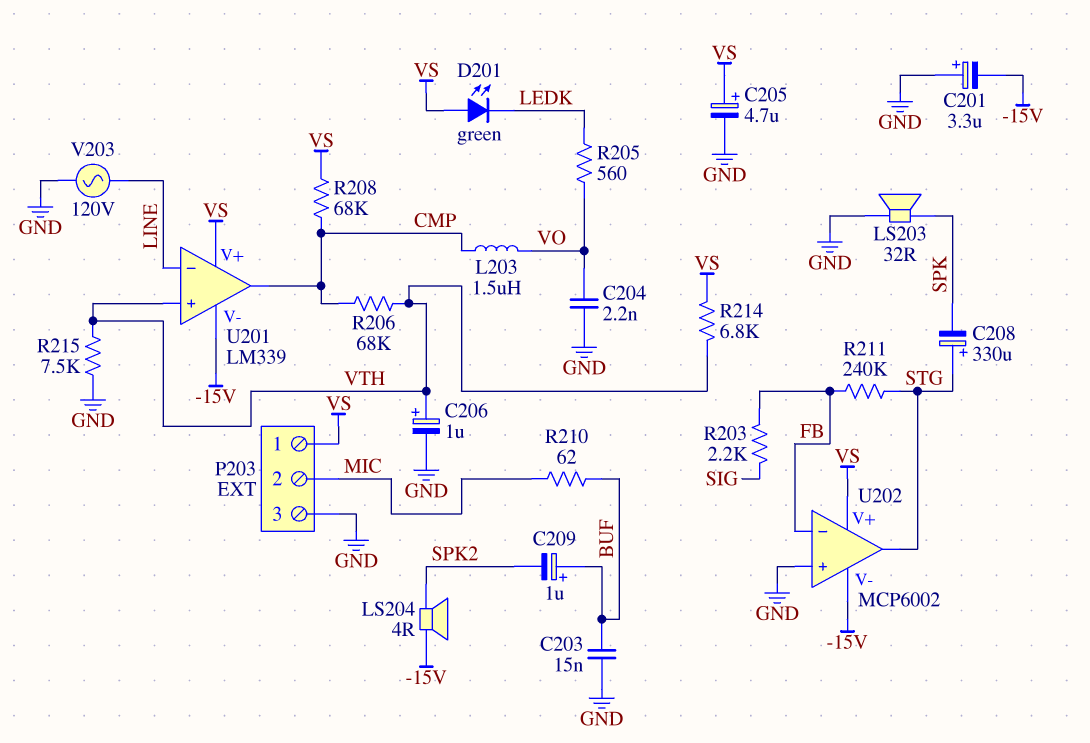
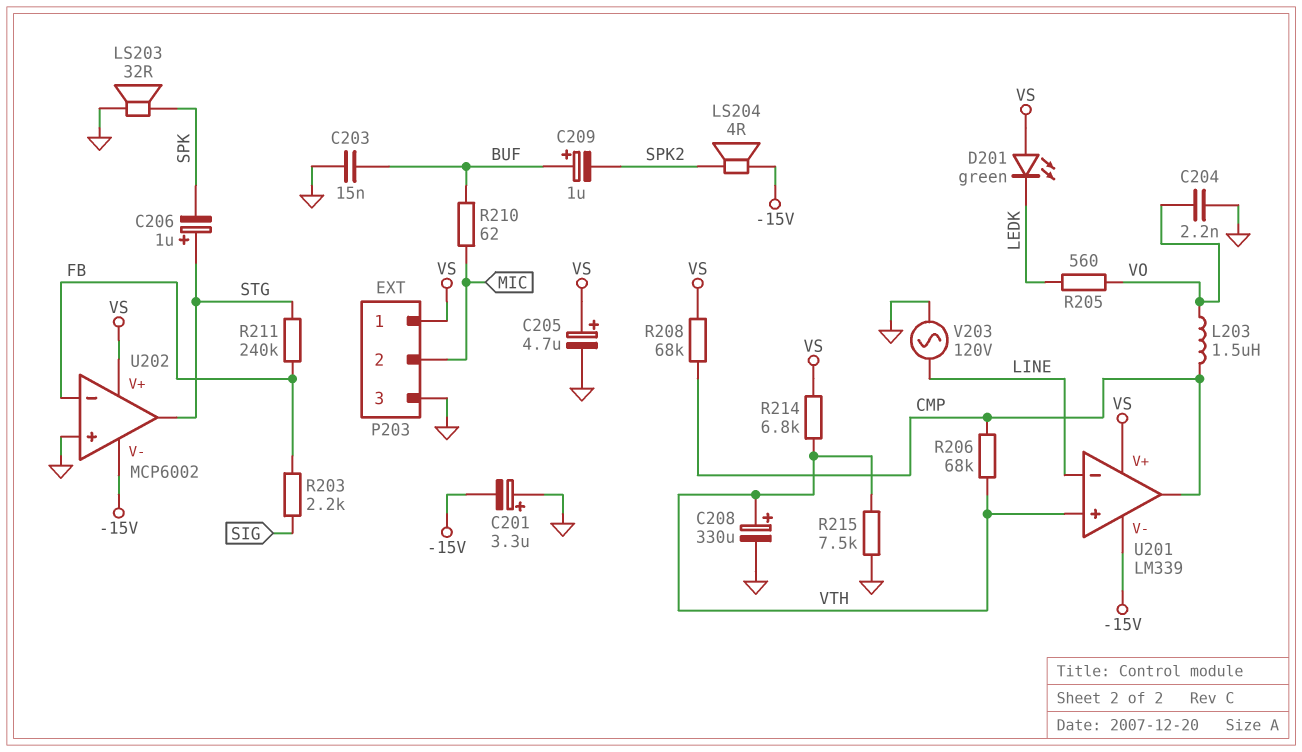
C206: 1uF (plus VTH, minus GND) -> 1uF (plus STG, minus SPK)
C208: 330uF (plus STG, minus SPK) -> 330uF (plus VTH, minus GND)

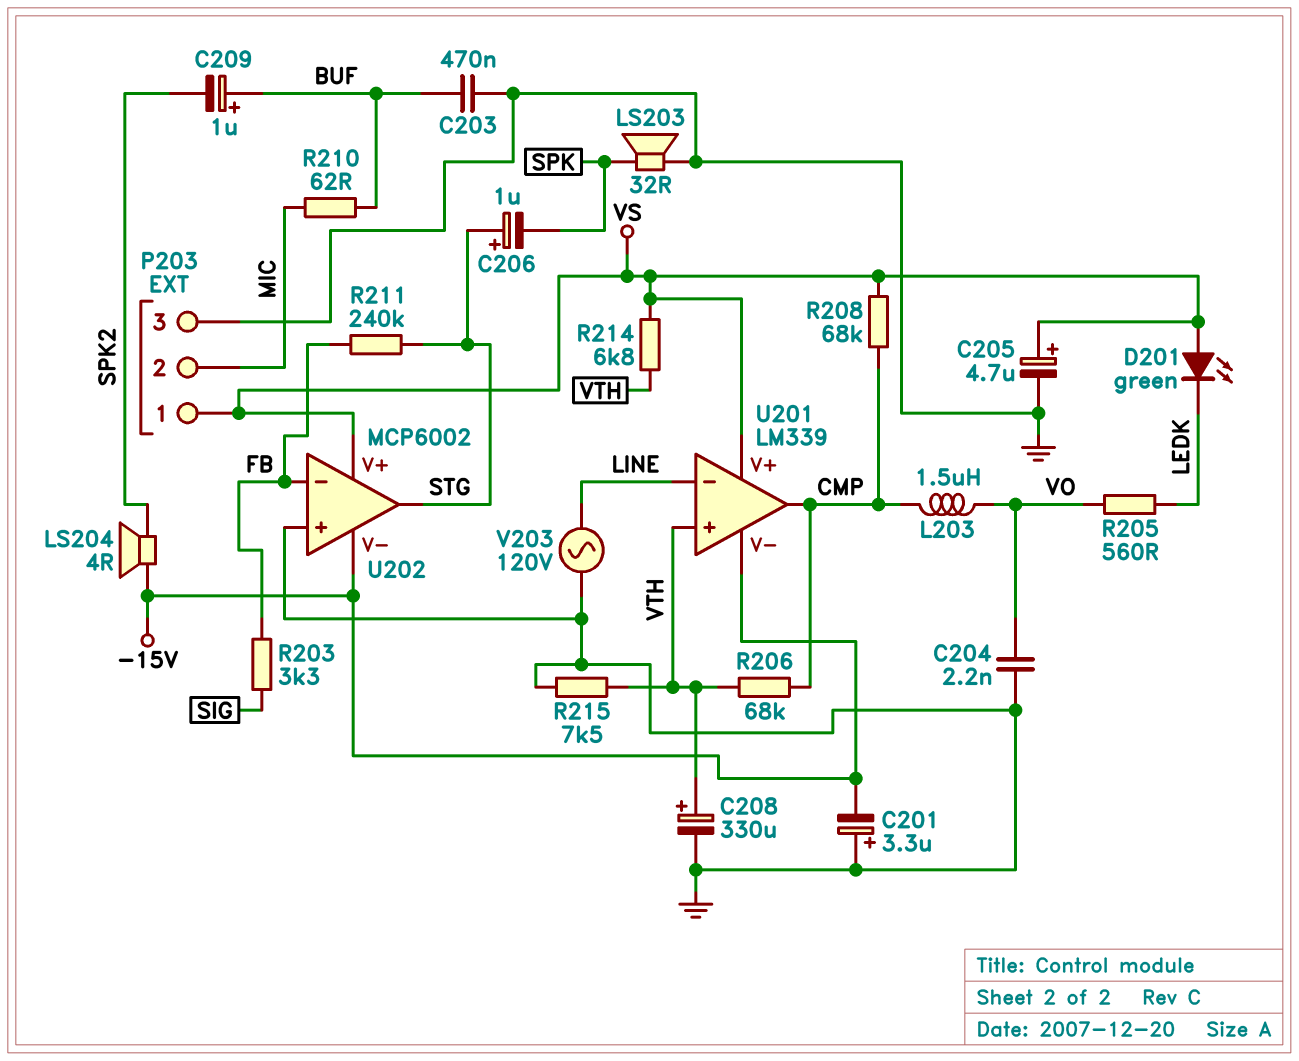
C203: 15nF (BUF, GND) -> 470nF (BUF, GND)
R203: 2.2k (FB, SIG) -> 3.3k (FB, SIG)

